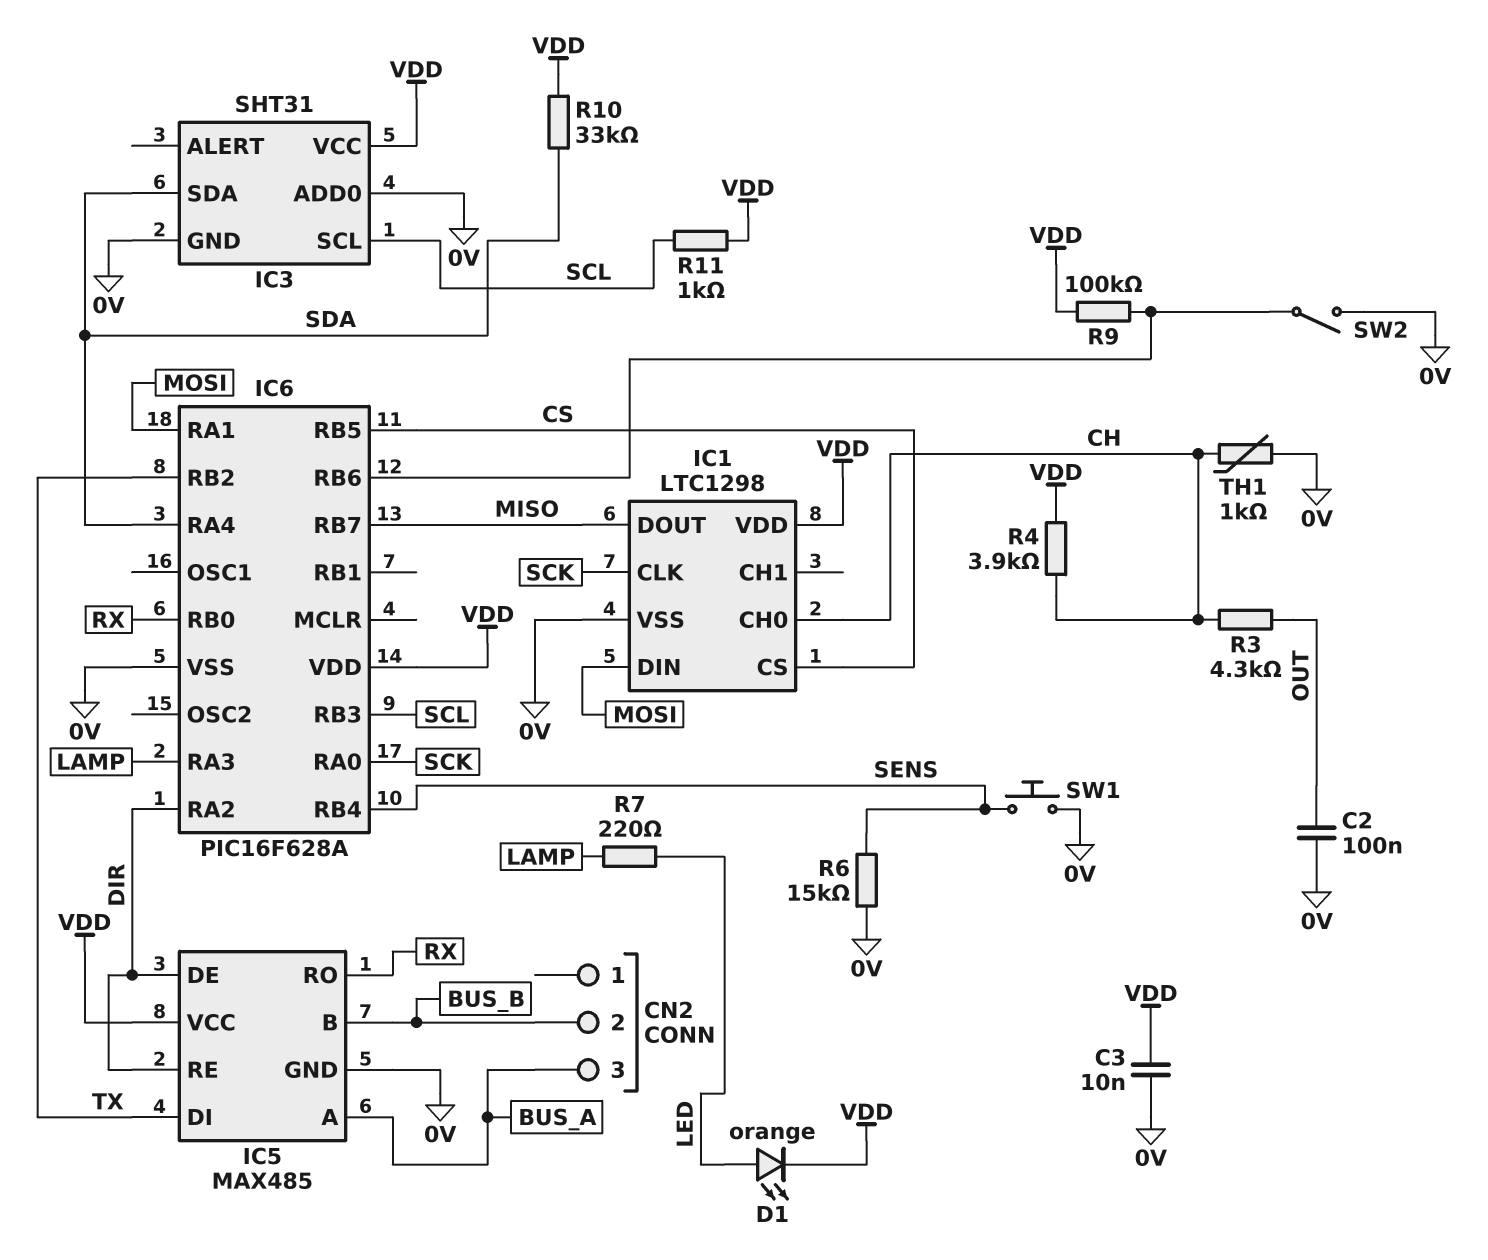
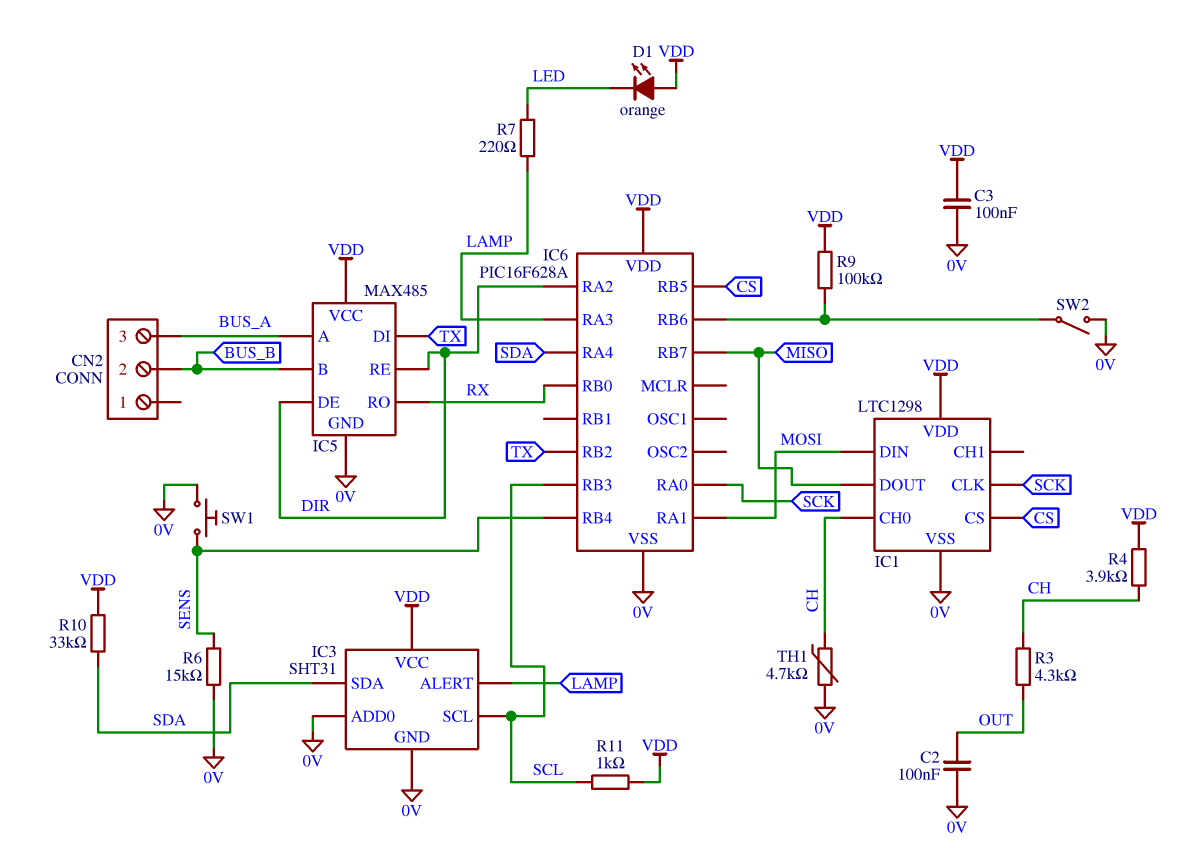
C3: 10nF (0V, VDD) -> 100nF (0V, VDD)
D1: LED orange (A LED, K VDD) -> LED orange (A VDD, K LED)
IC3 pin ALERT: none -> LAMP
TH1: 1k (0V, CH) -> 4.7k (0V, CH)

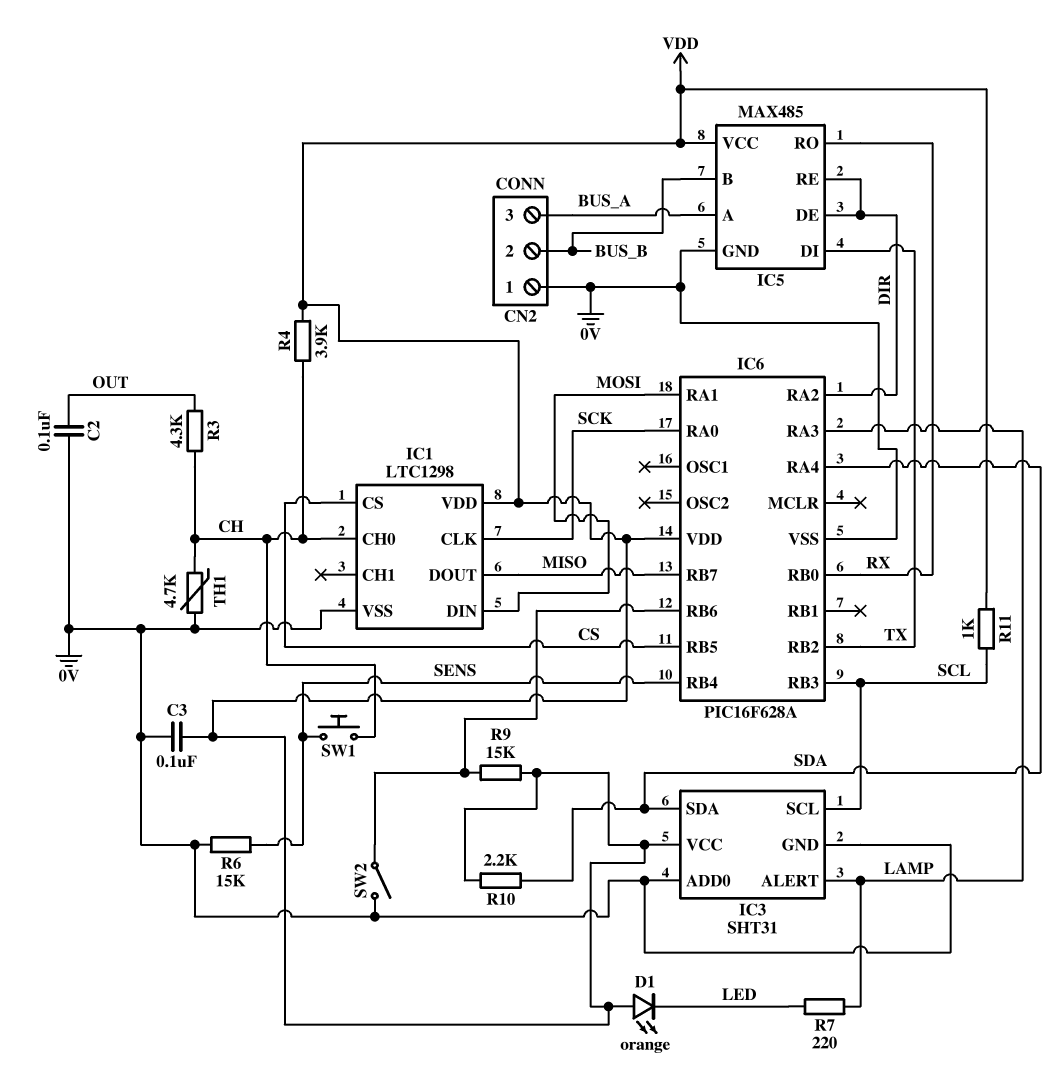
CN2 pin 1: none -> 0V
R9: 100k (IC6/RB6, VDD) -> 15k (IC6/RB6, VDD)
R10: 33k (SDA, VDD) -> 2.2k (SDA, VDD)
SW1: button (0V, SENS) -> button (CH, SENS)

